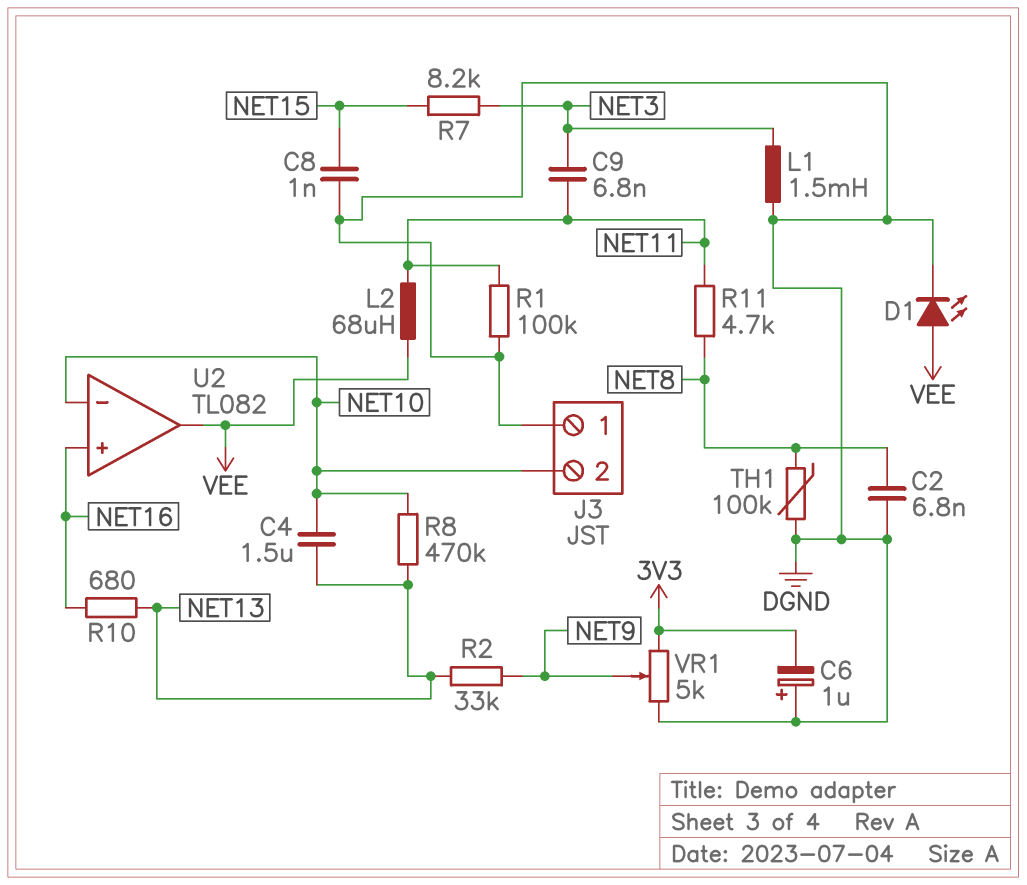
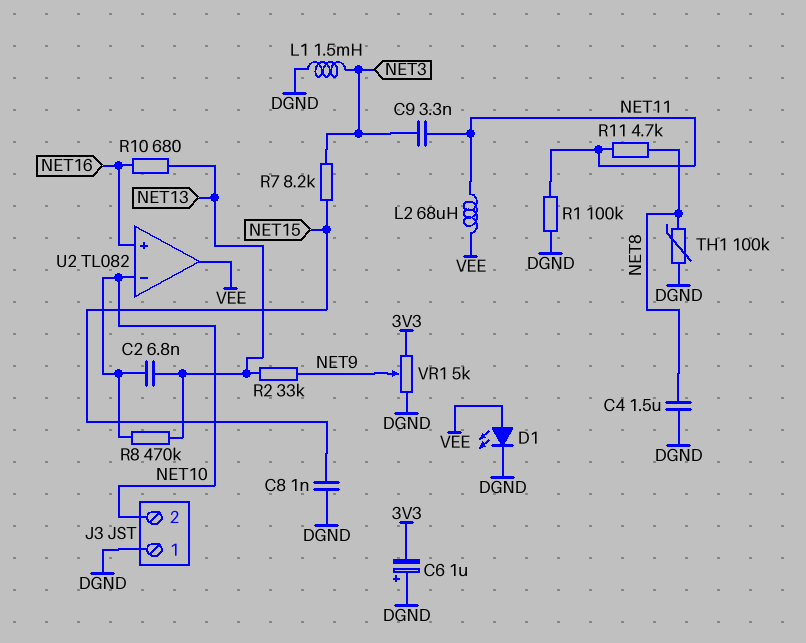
C2: 6.8nF (DGND, NET8) -> 6.8nF (NET10, NET13)
C4: 1.5uF (NET10, NET13) -> 1.5uF (DGND, NET8)
C9: 6.8nF (NET3, NET11) -> 3.3nF (NET3, NET11)

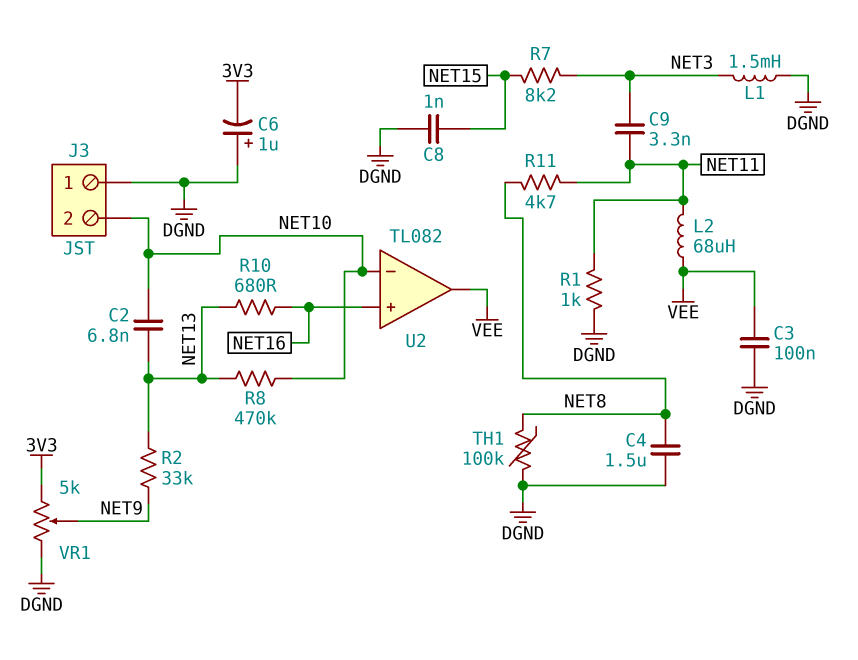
C3: none -> 100nF (DGND, VEE)
D1: LED (A VEE, K DGND) -> none
R1: 100k (DGND, NET11) -> 1k (DGND, NET11)

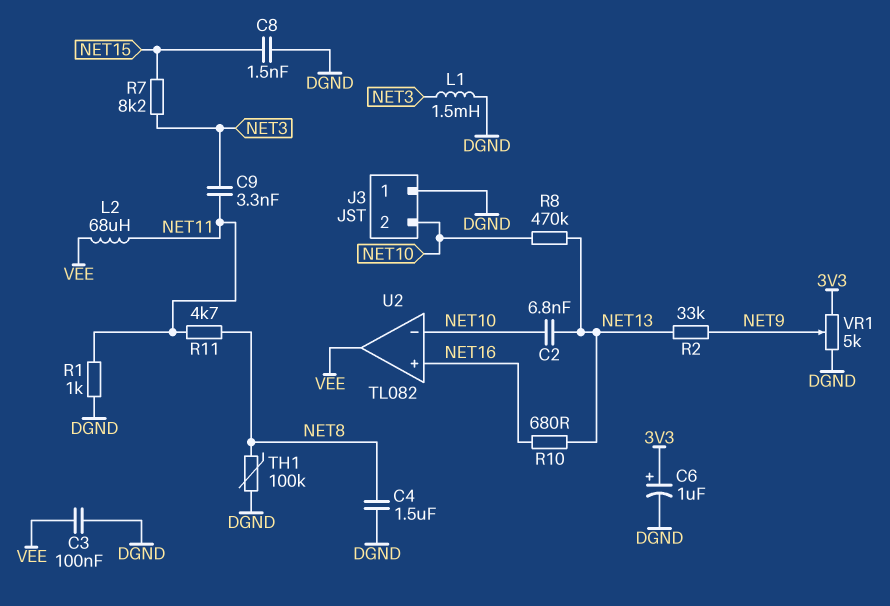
C6: 1uF (plus DGND, minus 3V3) -> 1uF (plus 3V3, minus DGND)
C8: 1nF (DGND, NET15) -> 1.5nF (DGND, NET15)

